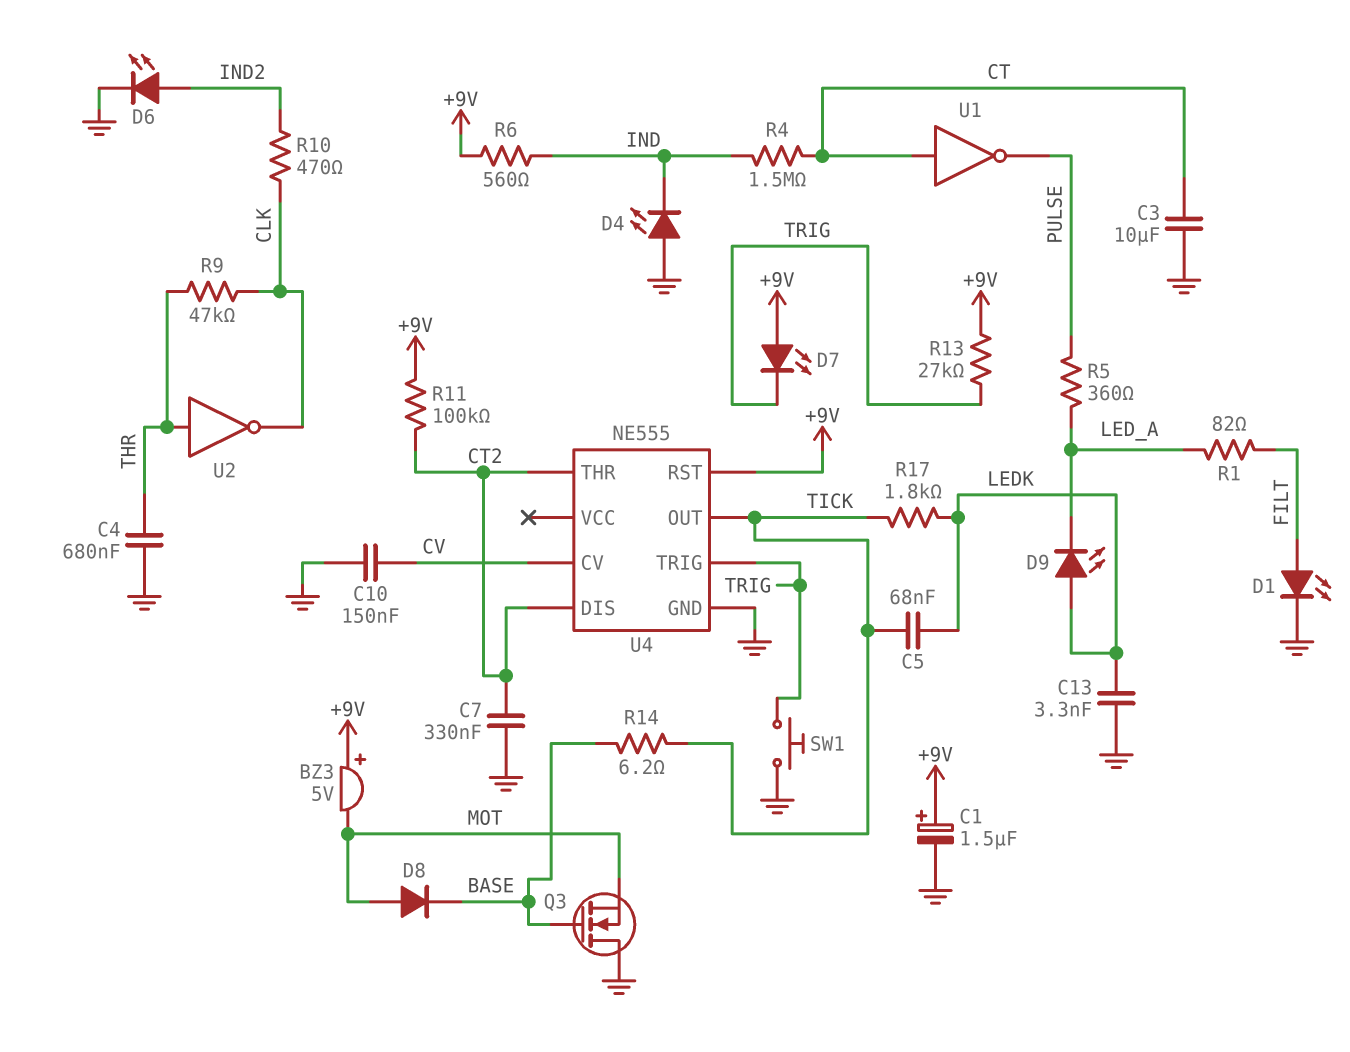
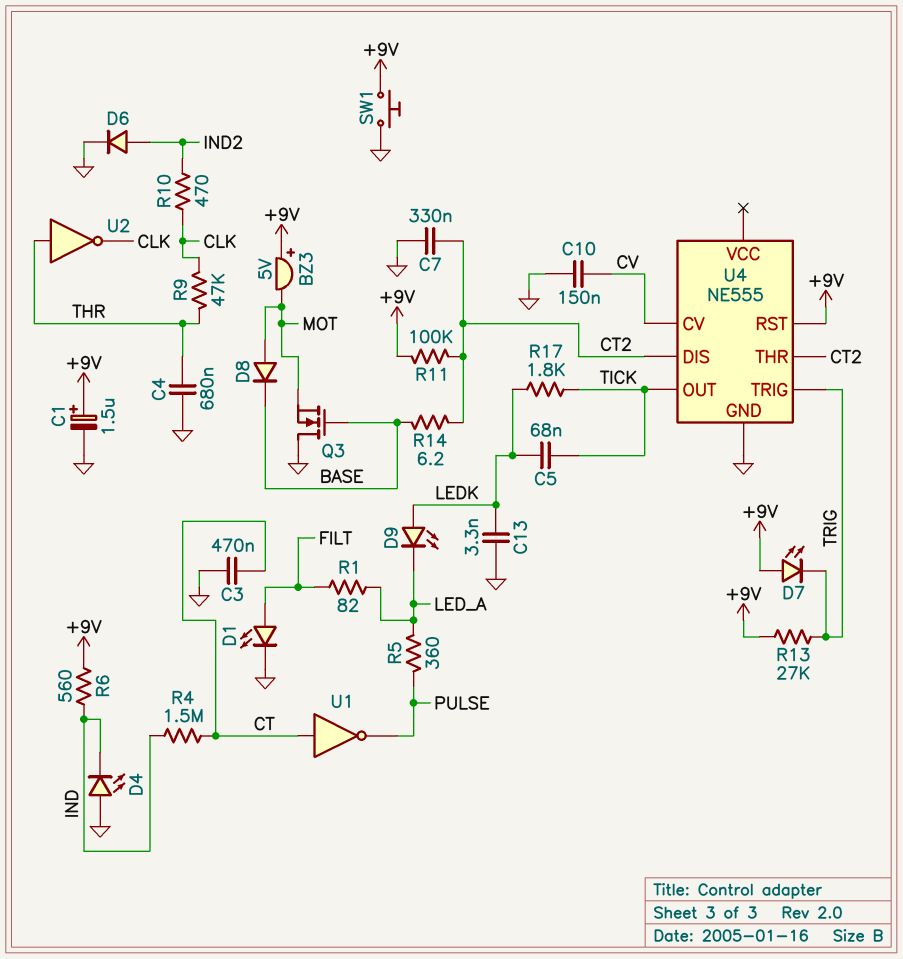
C3: 10uF (CT, GND) -> 470nF (CT, GND)
D6: LED (A IND2, K GND) -> diode (A IND2, K GND)
R14: 6.2 (BASE, TICK) -> 6.2 (BASE, CT2)
SW1: button (GND, TRIG) -> button (+9V, GND)

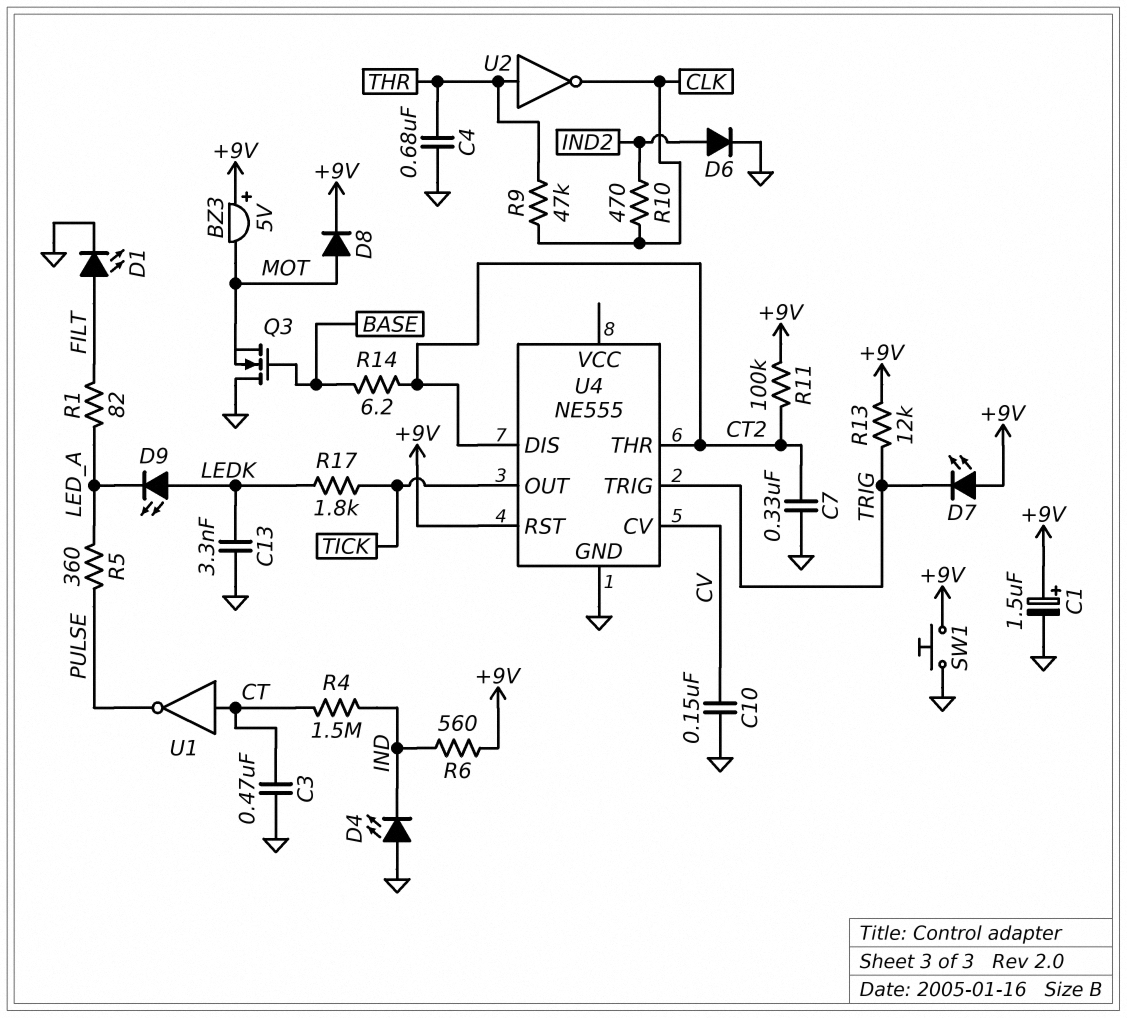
C5: 68nF (LEDK, TICK) -> none
D8: diode (A MOT, K BASE) -> diode (A MOT, K +9V)
R13: 27k (+9V, TRIG) -> 12k (+9V, TRIG)

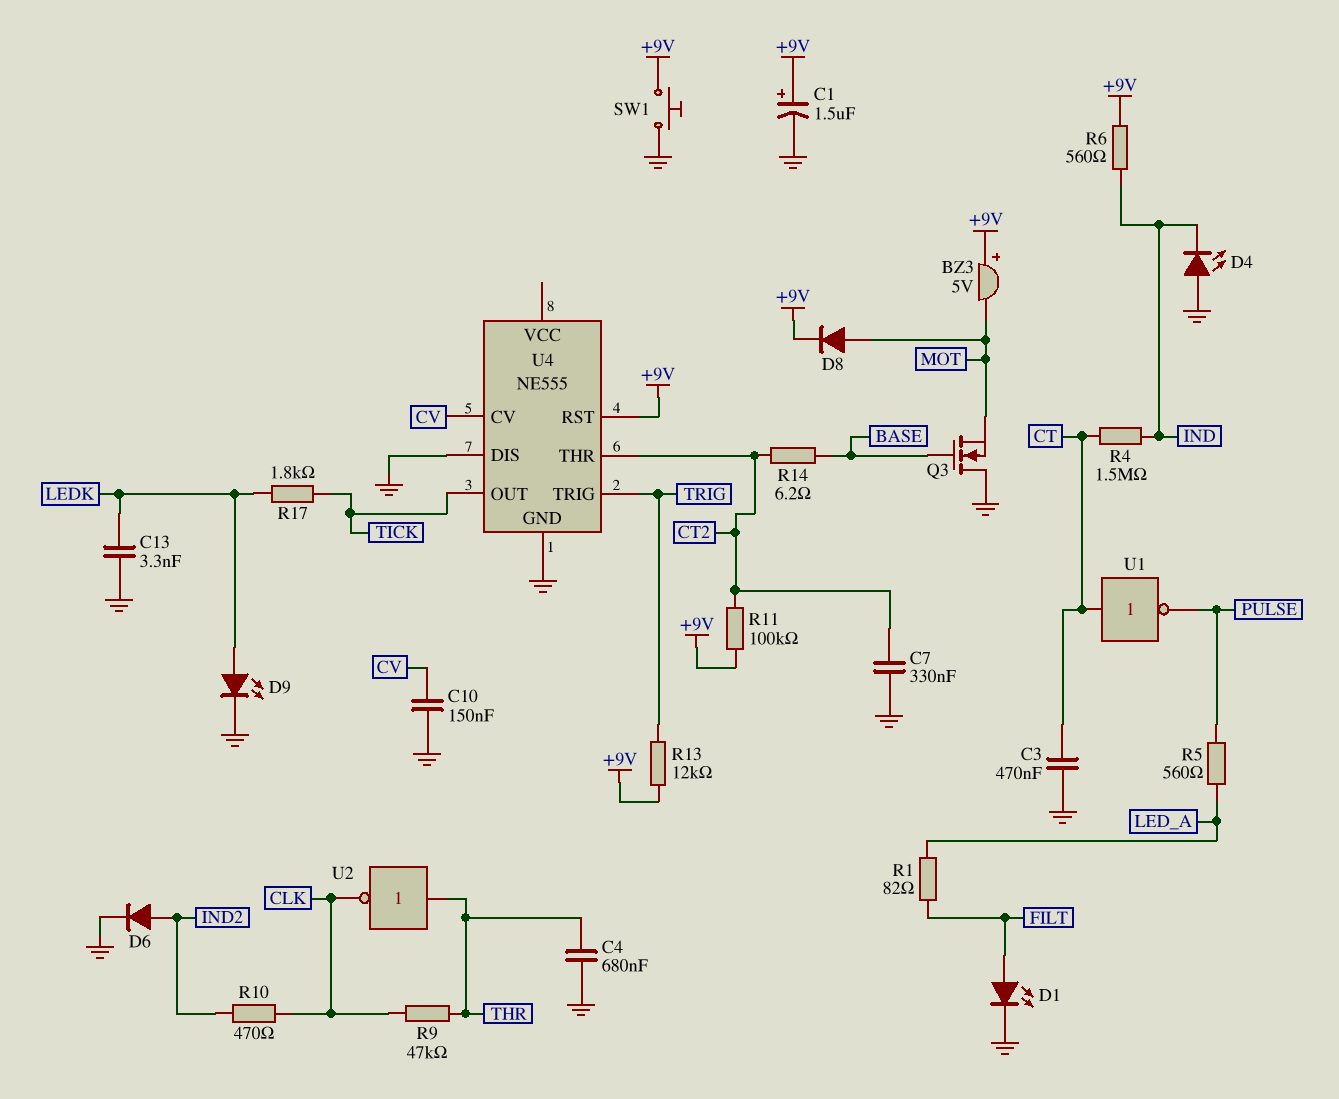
D7: LED (A +9V, K TRIG) -> none
D9: LED (A LEDK, K LED_A) -> LED (A LEDK, K GND)
R5: 360 (LED_A, PULSE) -> 560 (LED_A, PULSE)
U4 pin DIS: CT2 -> GND

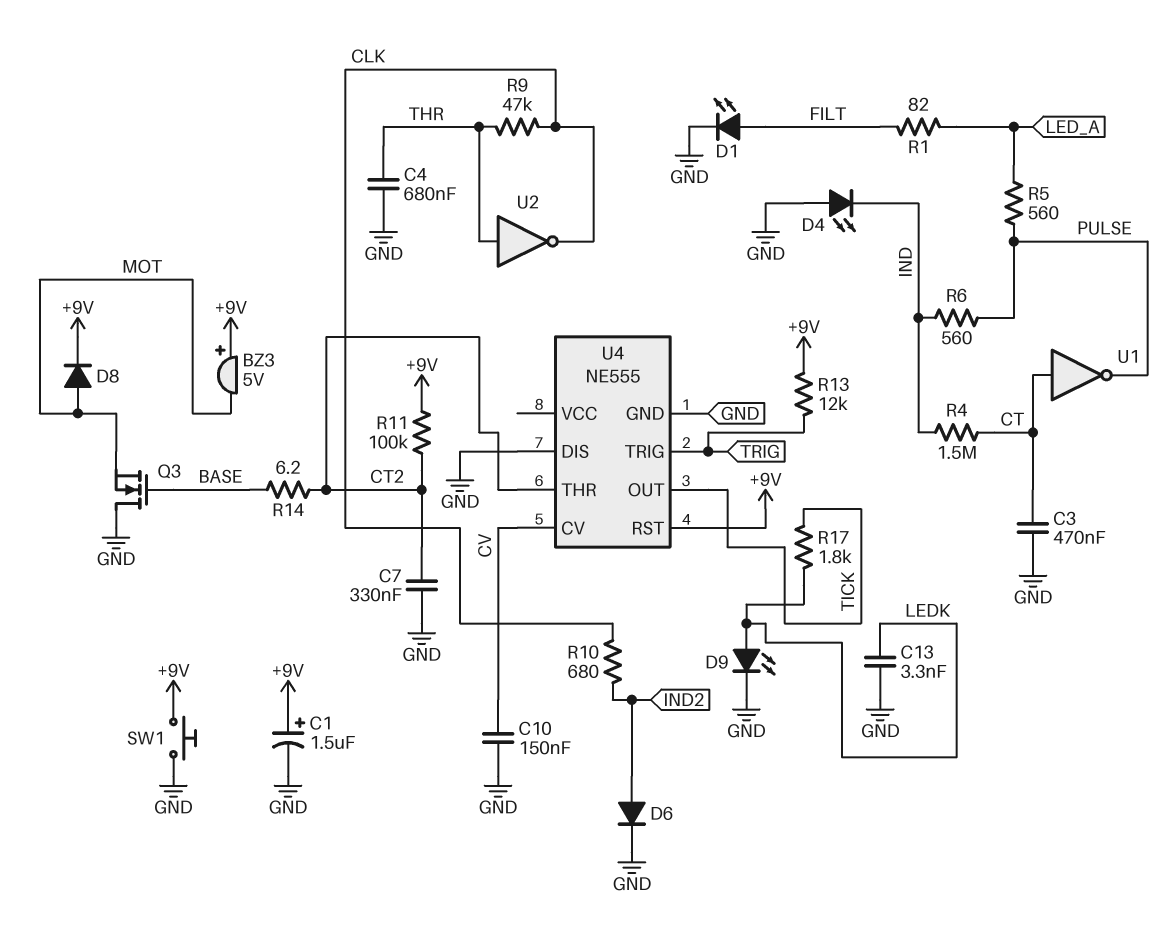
R6: 560 (+9V, IND) -> 560 (IND, PULSE)
R10: 470 (CLK, IND2) -> 680 (CLK, IND2)

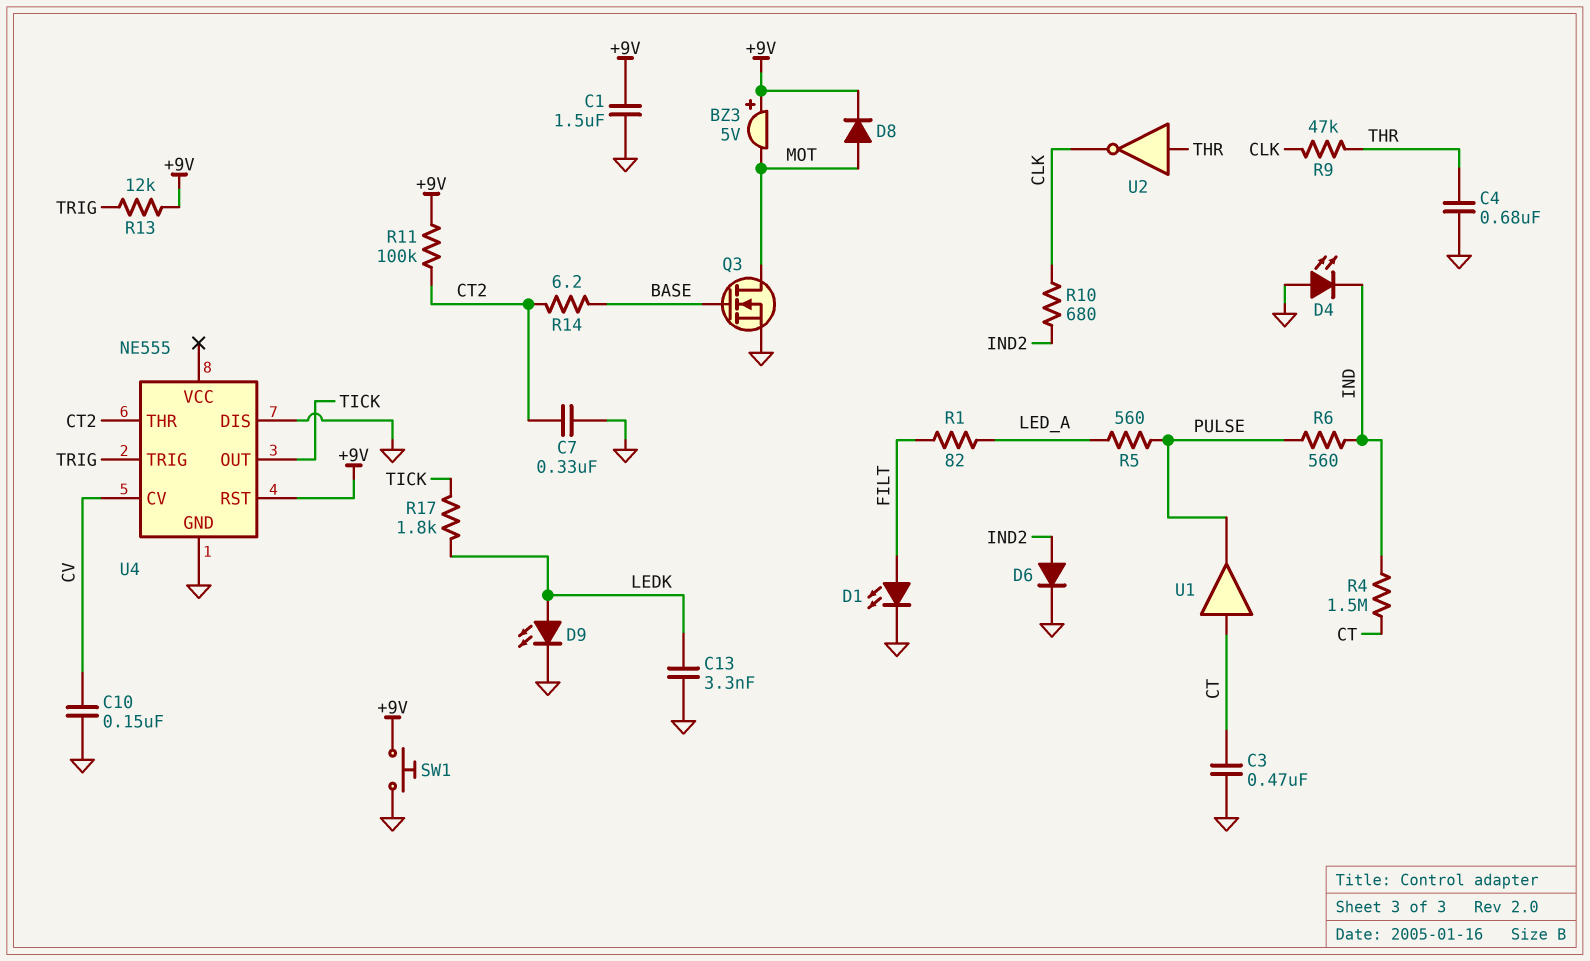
C1: 1.5uF (plus +9V, minus GND) -> 1.5uF (+9V, GND)
Q3: NMOS (G BASE, D GND, S MOT) -> NMOS (G BASE, D MOT, S GND)
U1: NOT (in CT, out PULSE) -> buffer (in CT, out PULSE)

